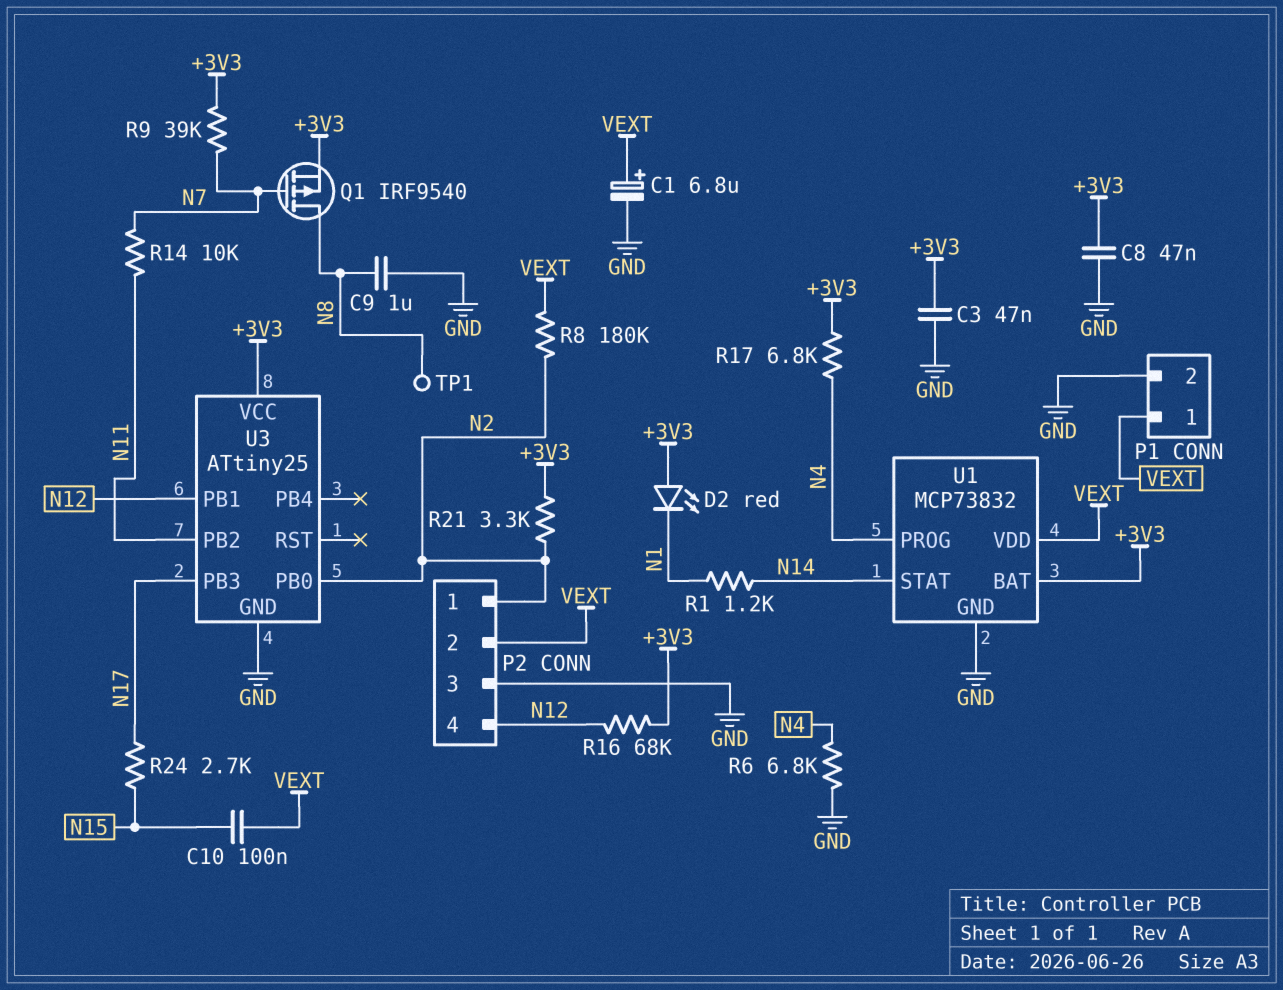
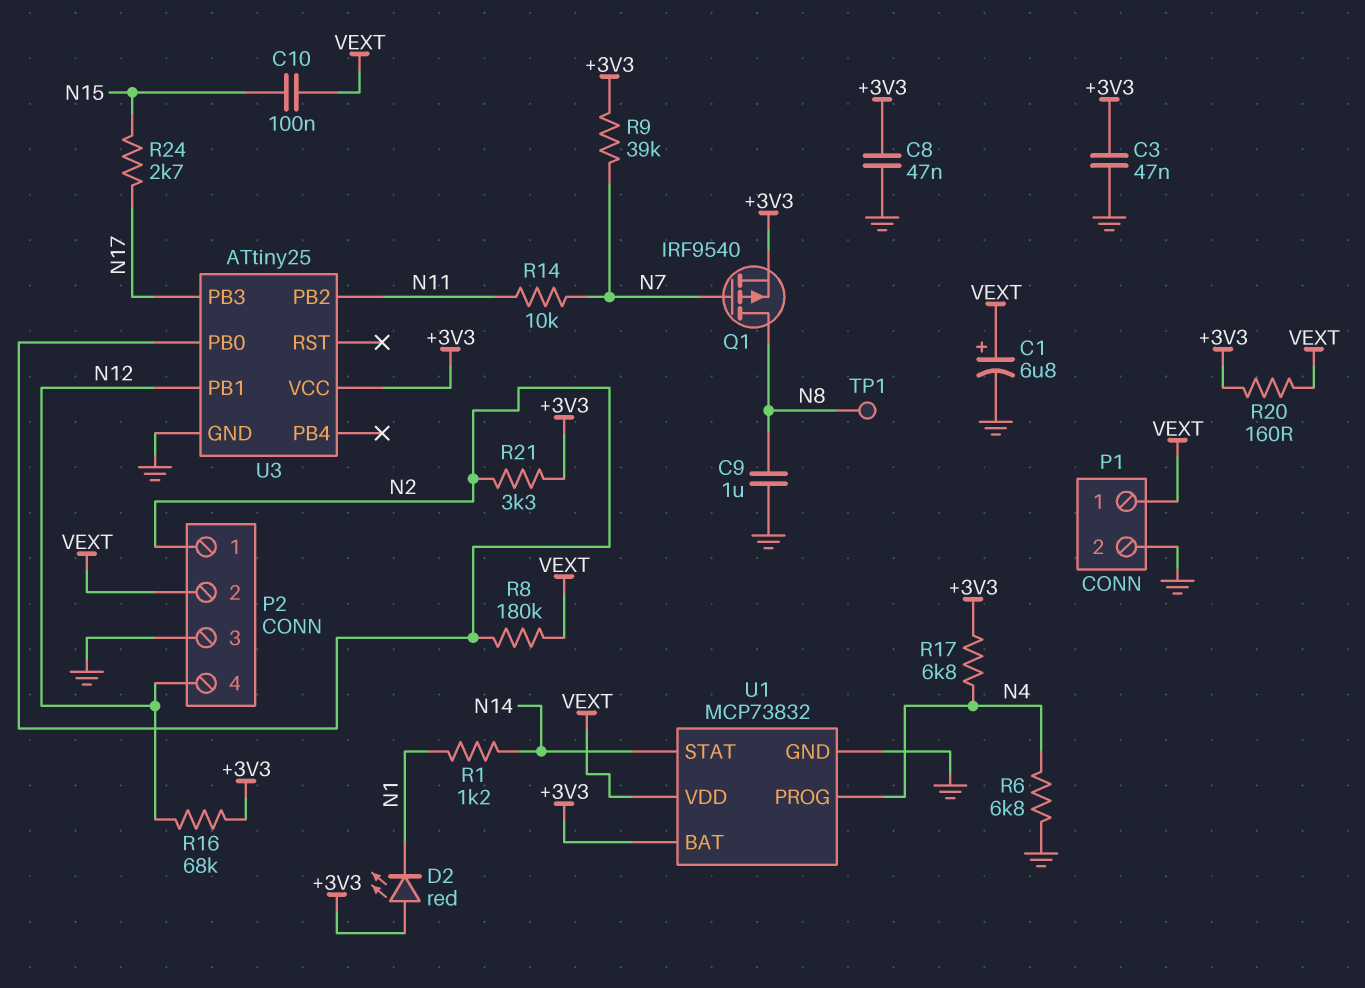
R20: none -> 160 (+3V3, VEXT)

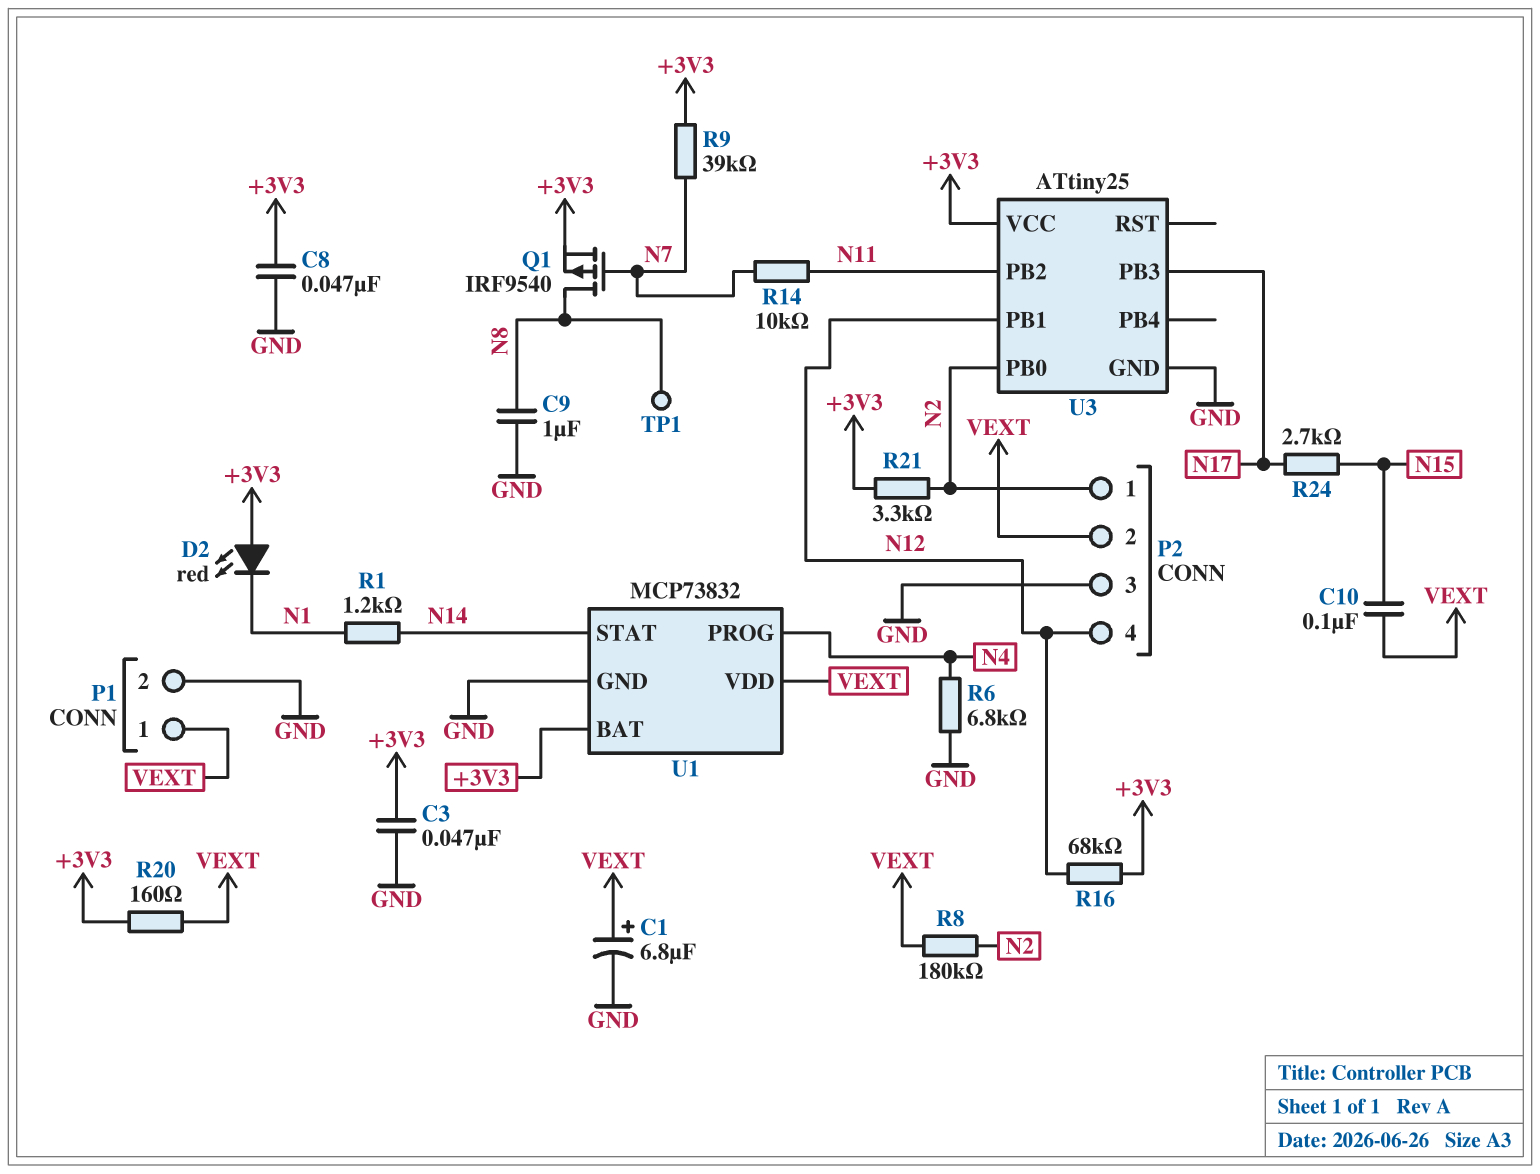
R17: 6.8k (+3V3, N4) -> none

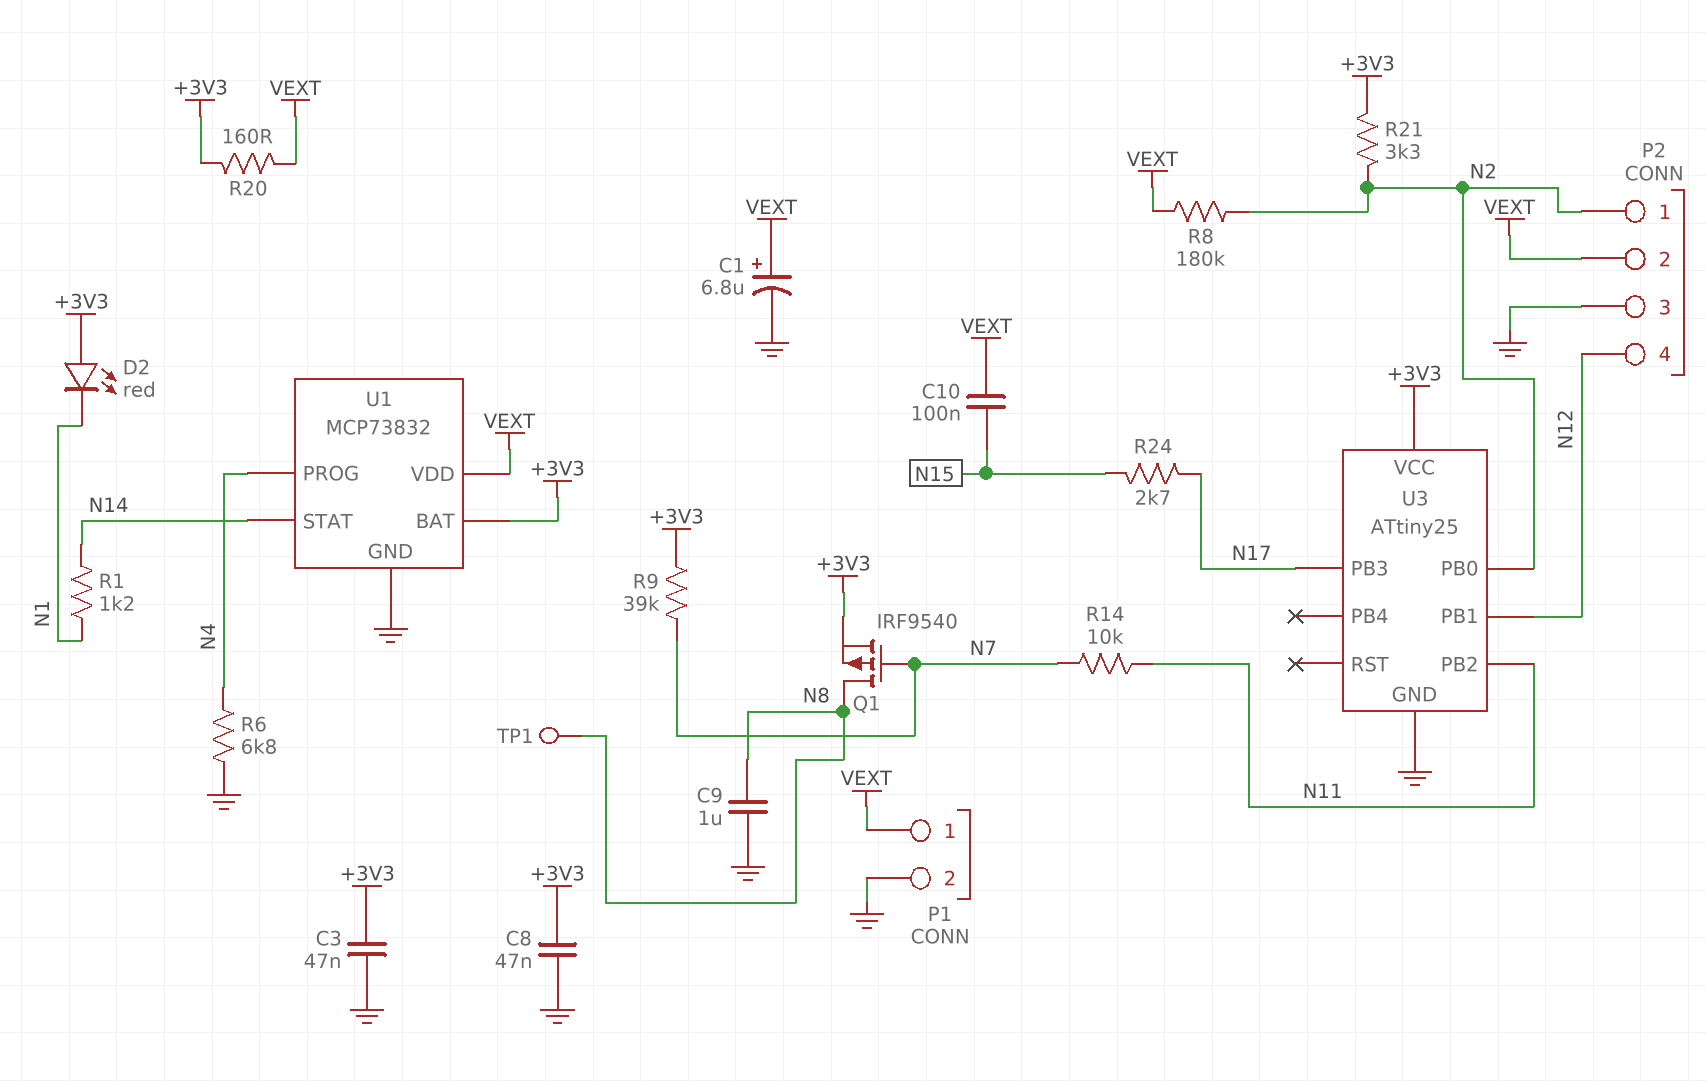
R16: 68k (+3V3, N12) -> none

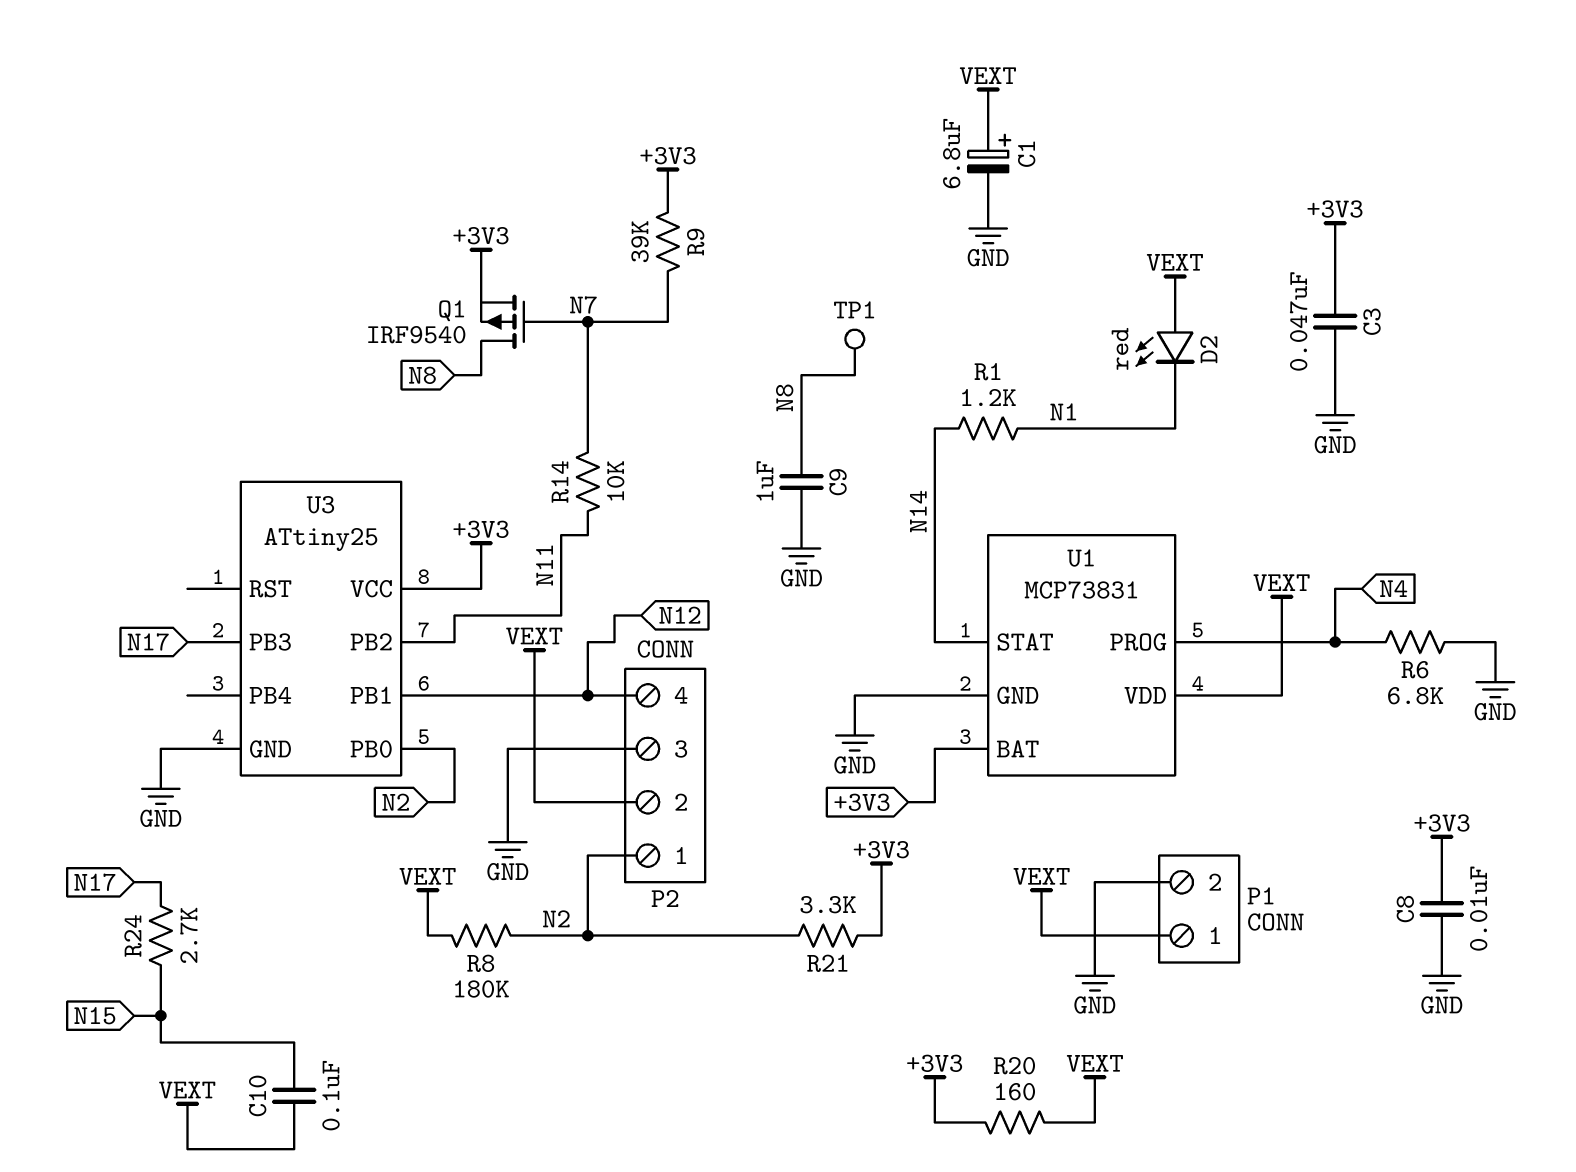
C8: 47nF (+3V3, GND) -> 10nF (+3V3, GND)
D2: LED red (A +3V3, K N1) -> LED red (A VEXT, K N1)
U1: MCP73832 -> MCP73831

